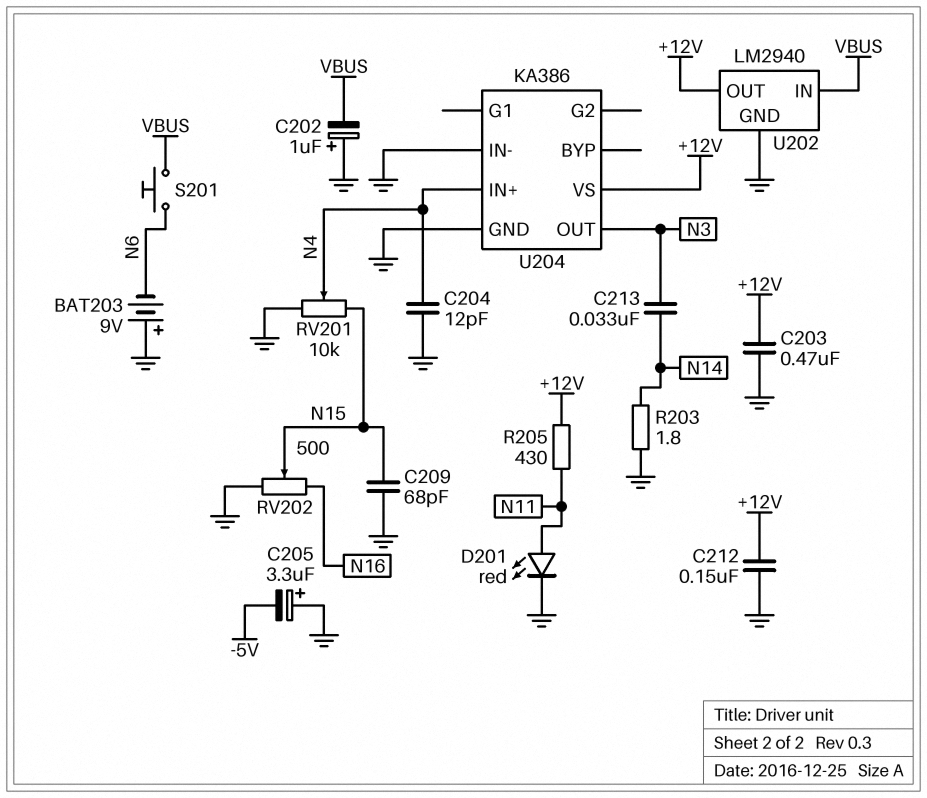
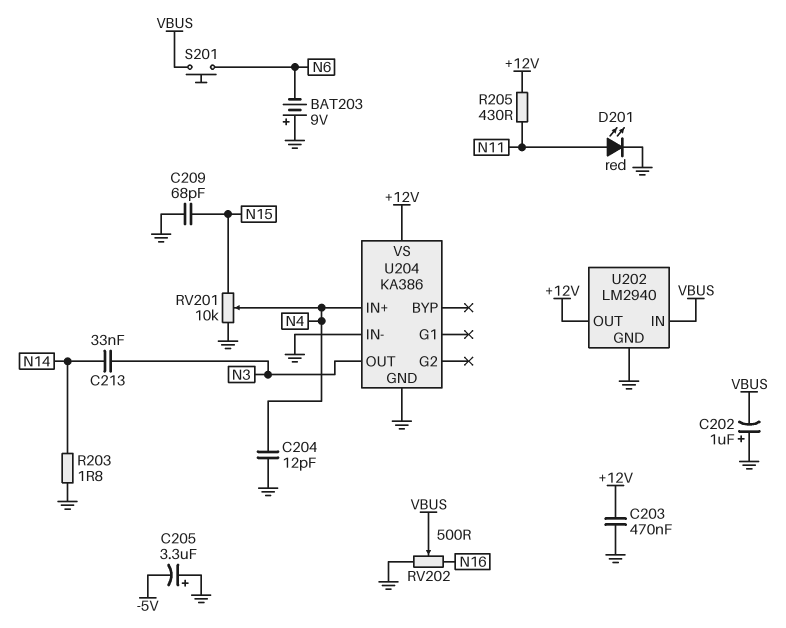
C212: 150nF (+12V, GND) -> none
RV202: 500 (GND, N16, wiper N15) -> 500 (GND, N16, wiper VBUS)

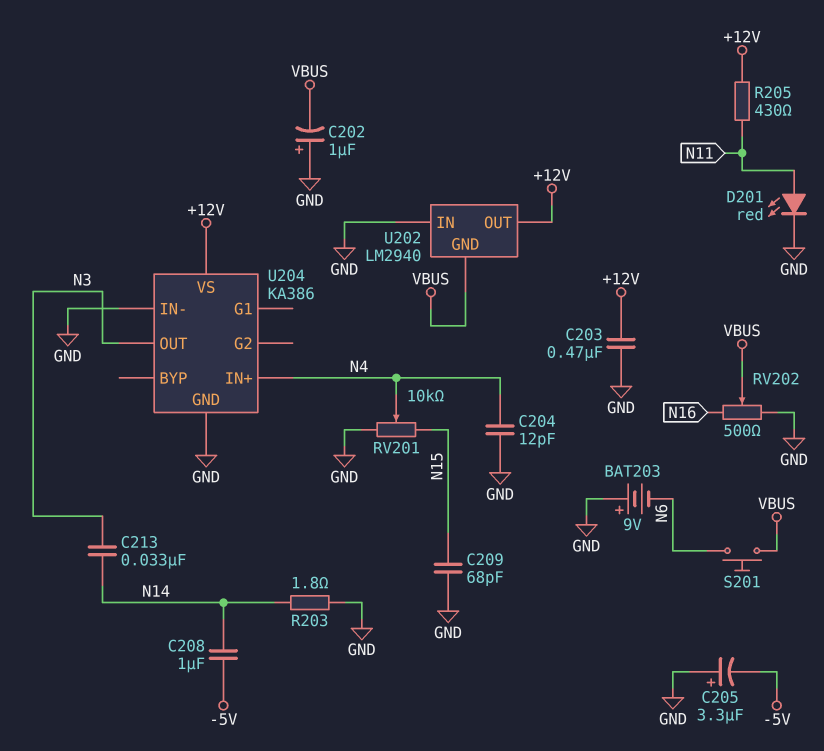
C208: none -> 1uF (-5V, N14)
U202 pin GND: GND -> VBUS
U202 pin IN: VBUS -> GND

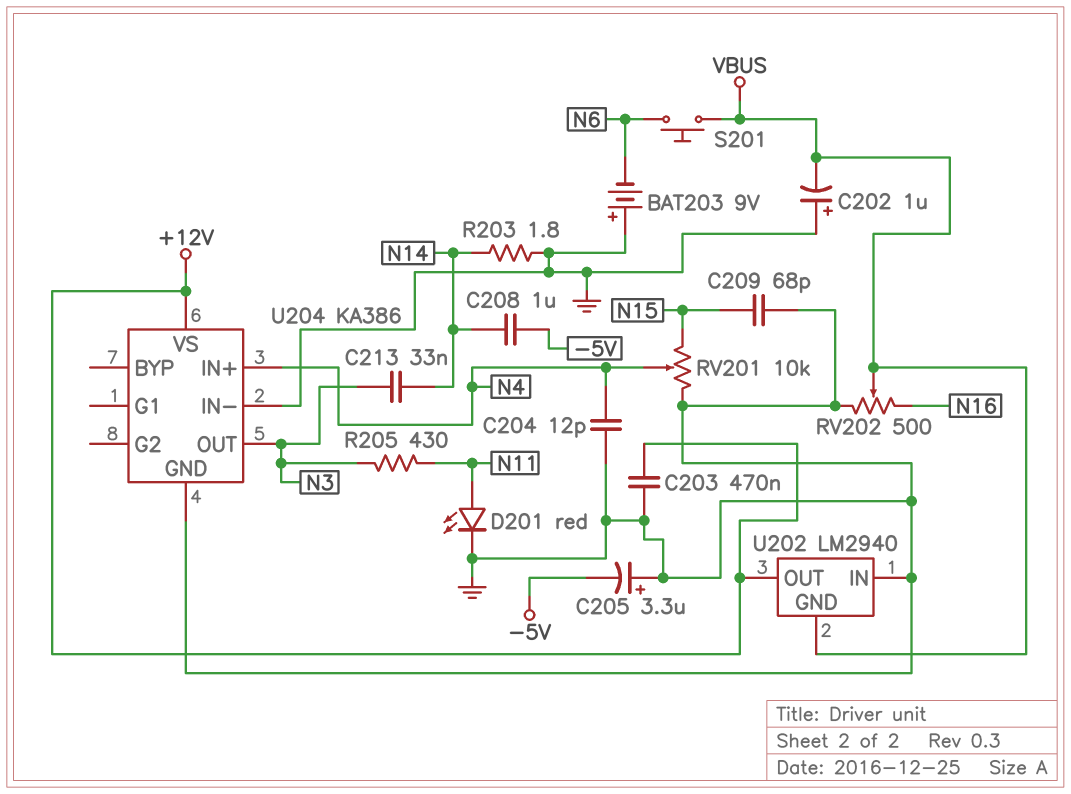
R205: 430 (+12V, N11) -> 430 (N3, N11)

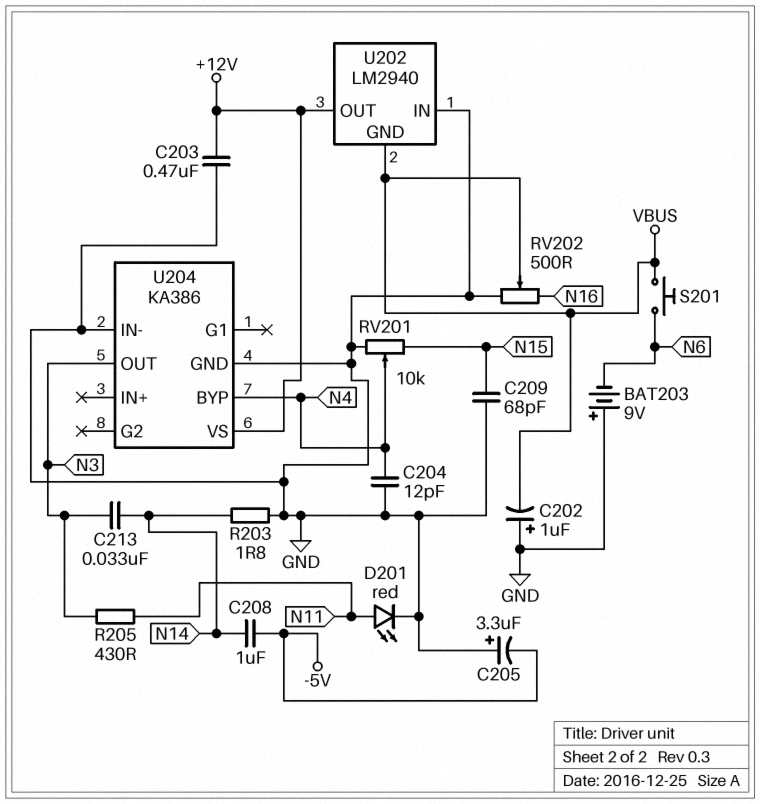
U204 pin BYP: none -> N4
U204 pin IN+: N4 -> none

